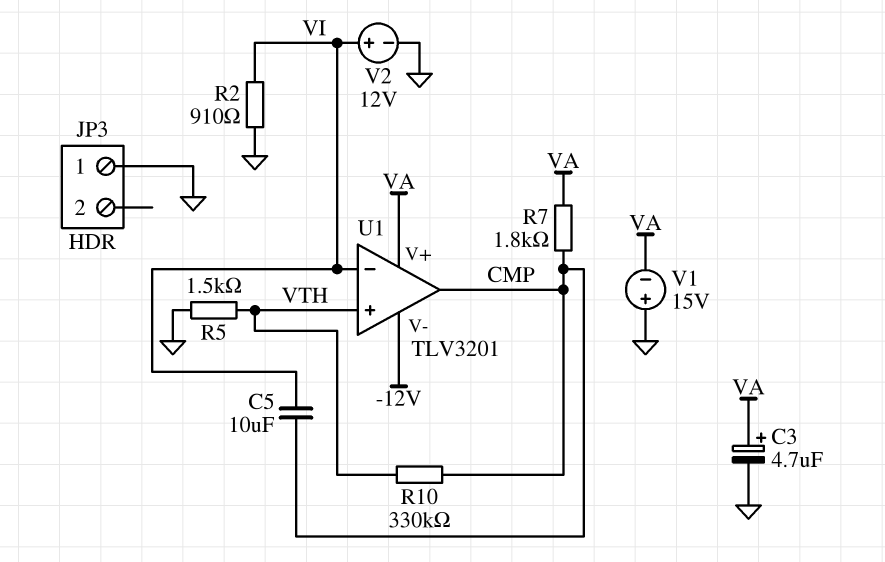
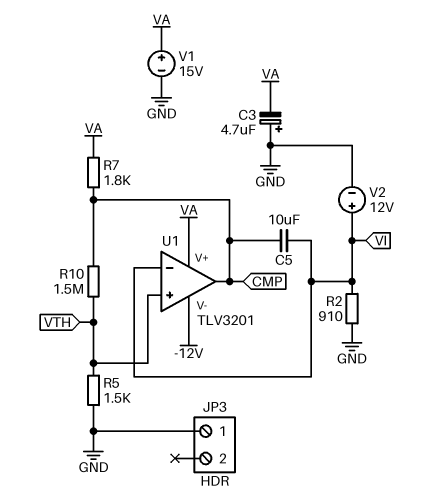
C3: 4.7uF (plus VA, minus GND) -> 4.7uF (plus GND, minus VA)
R10: 330k (CMP, VTH) -> 1.5M (CMP, VTH)
V1: 15V (plus GND, minus VA) -> 15V (plus VA, minus GND)

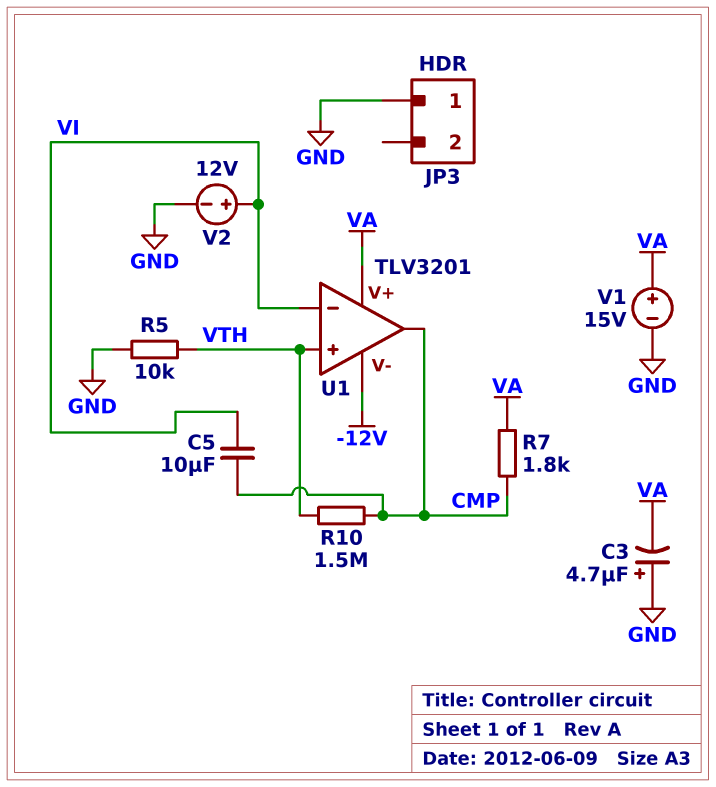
R2: 910 (GND, VI) -> none
R5: 1.5k (GND, VTH) -> 10k (GND, VTH)

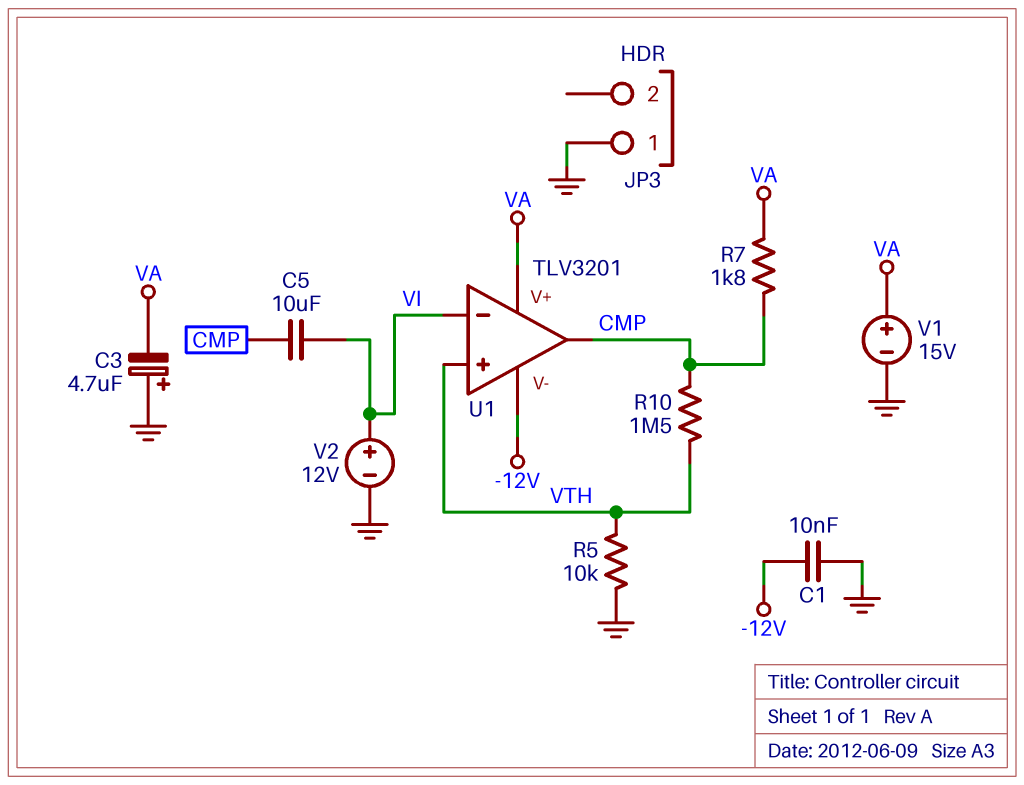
C1: none -> 10nF (-12V, GND)

